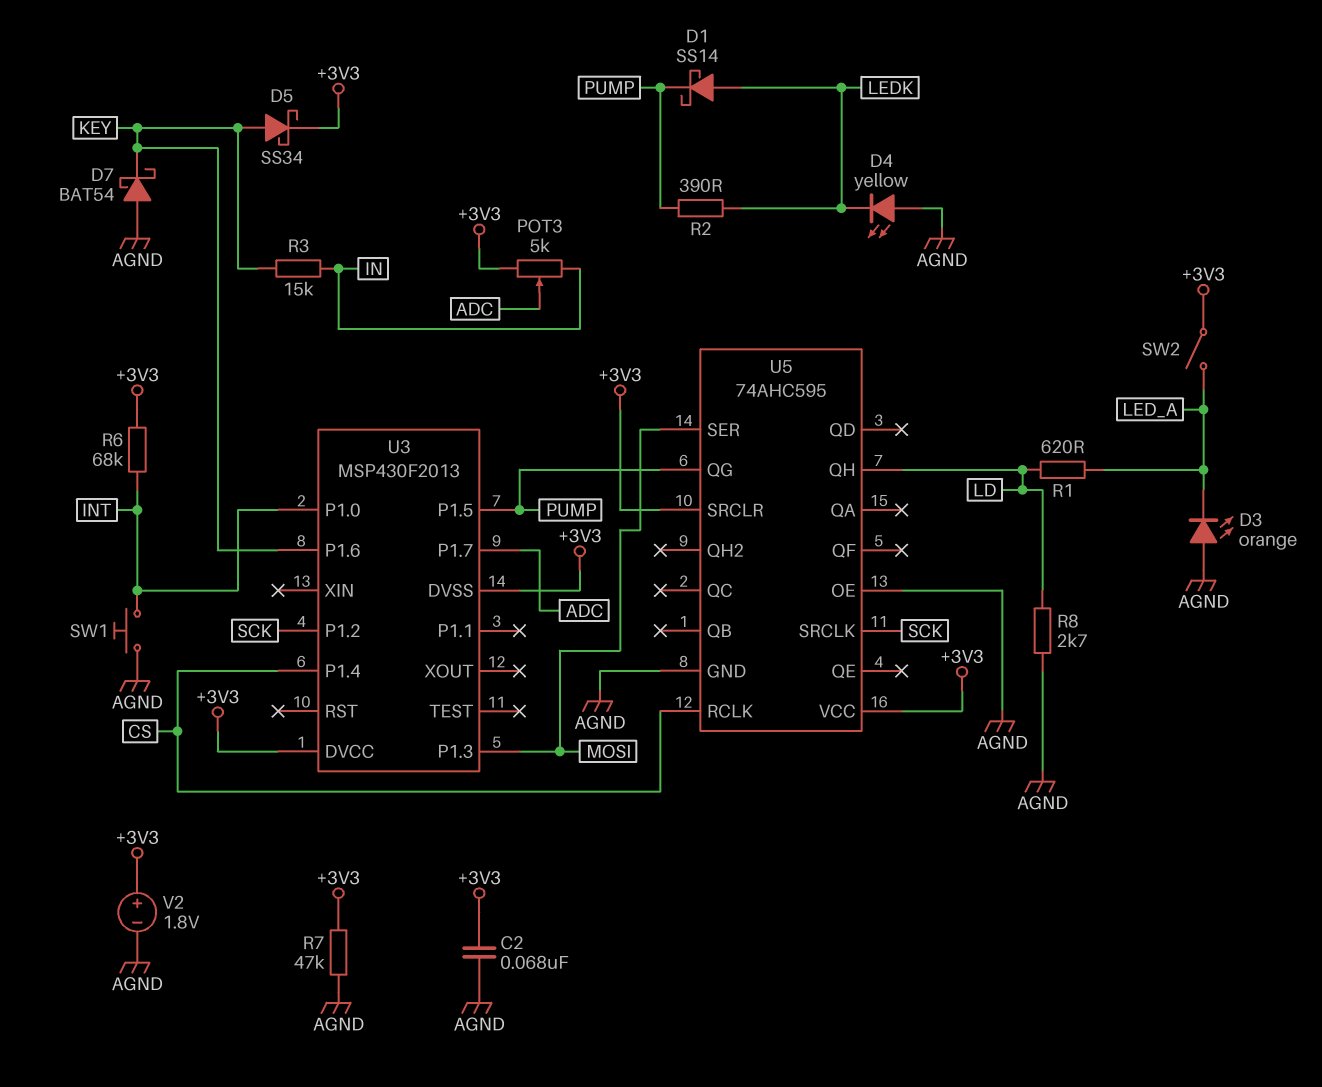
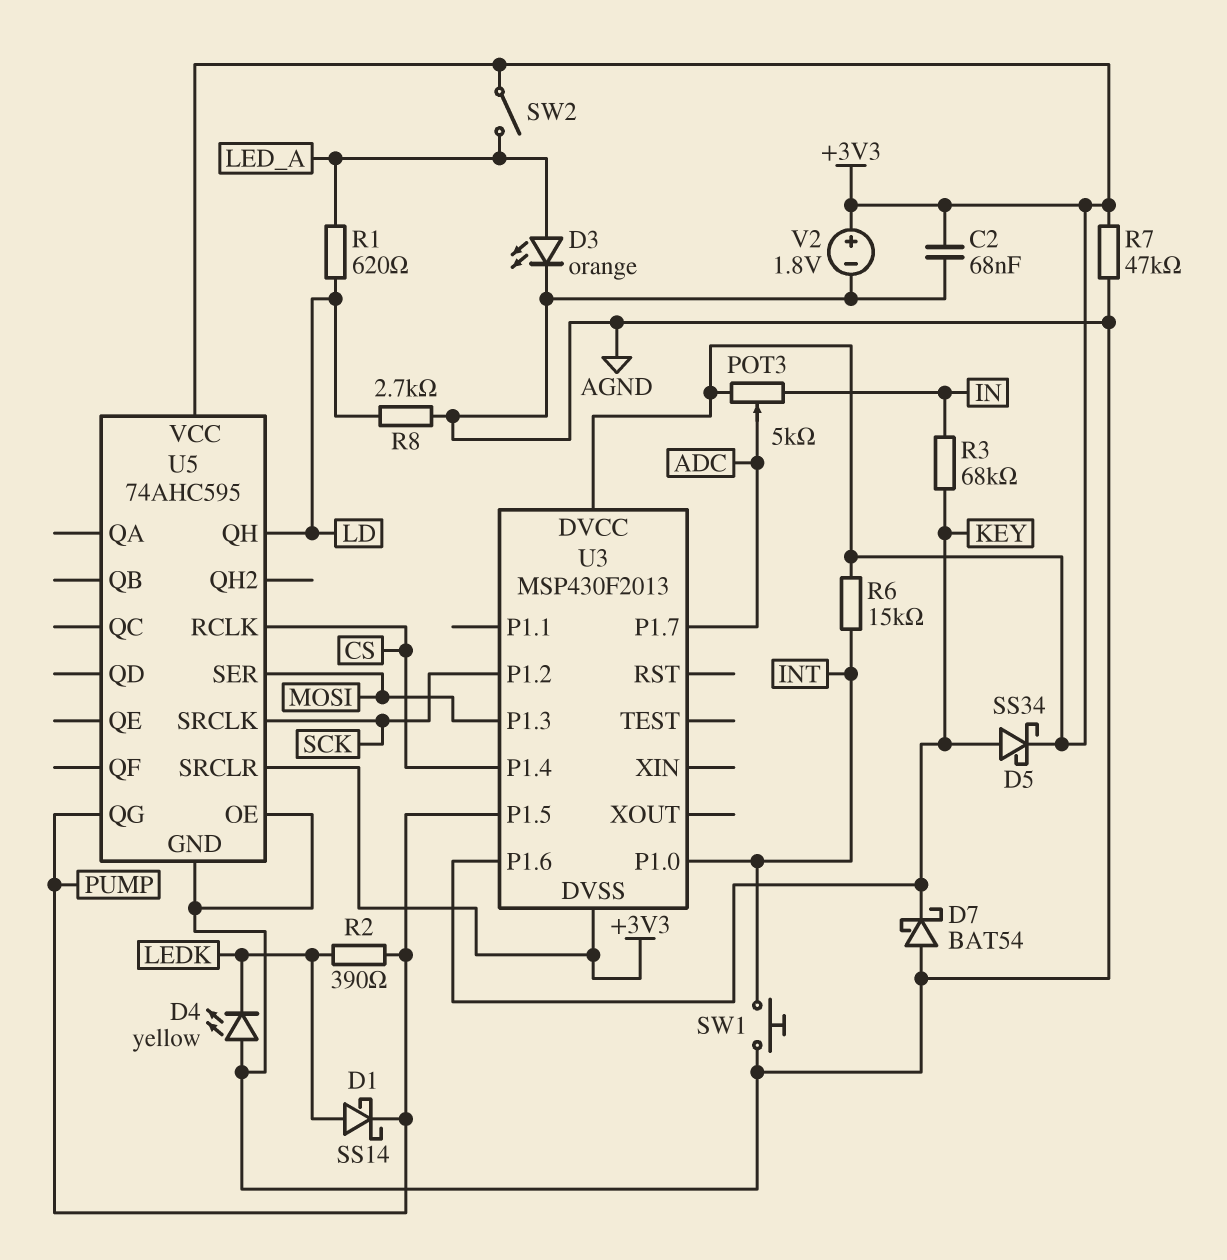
D3: LED orange (A AGND, K LED_A) -> LED orange (A LED_A, K AGND)
R3: 15k (IN, KEY) -> 68k (IN, KEY)
R6: 68k (+3V3, INT) -> 15k (+3V3, INT)

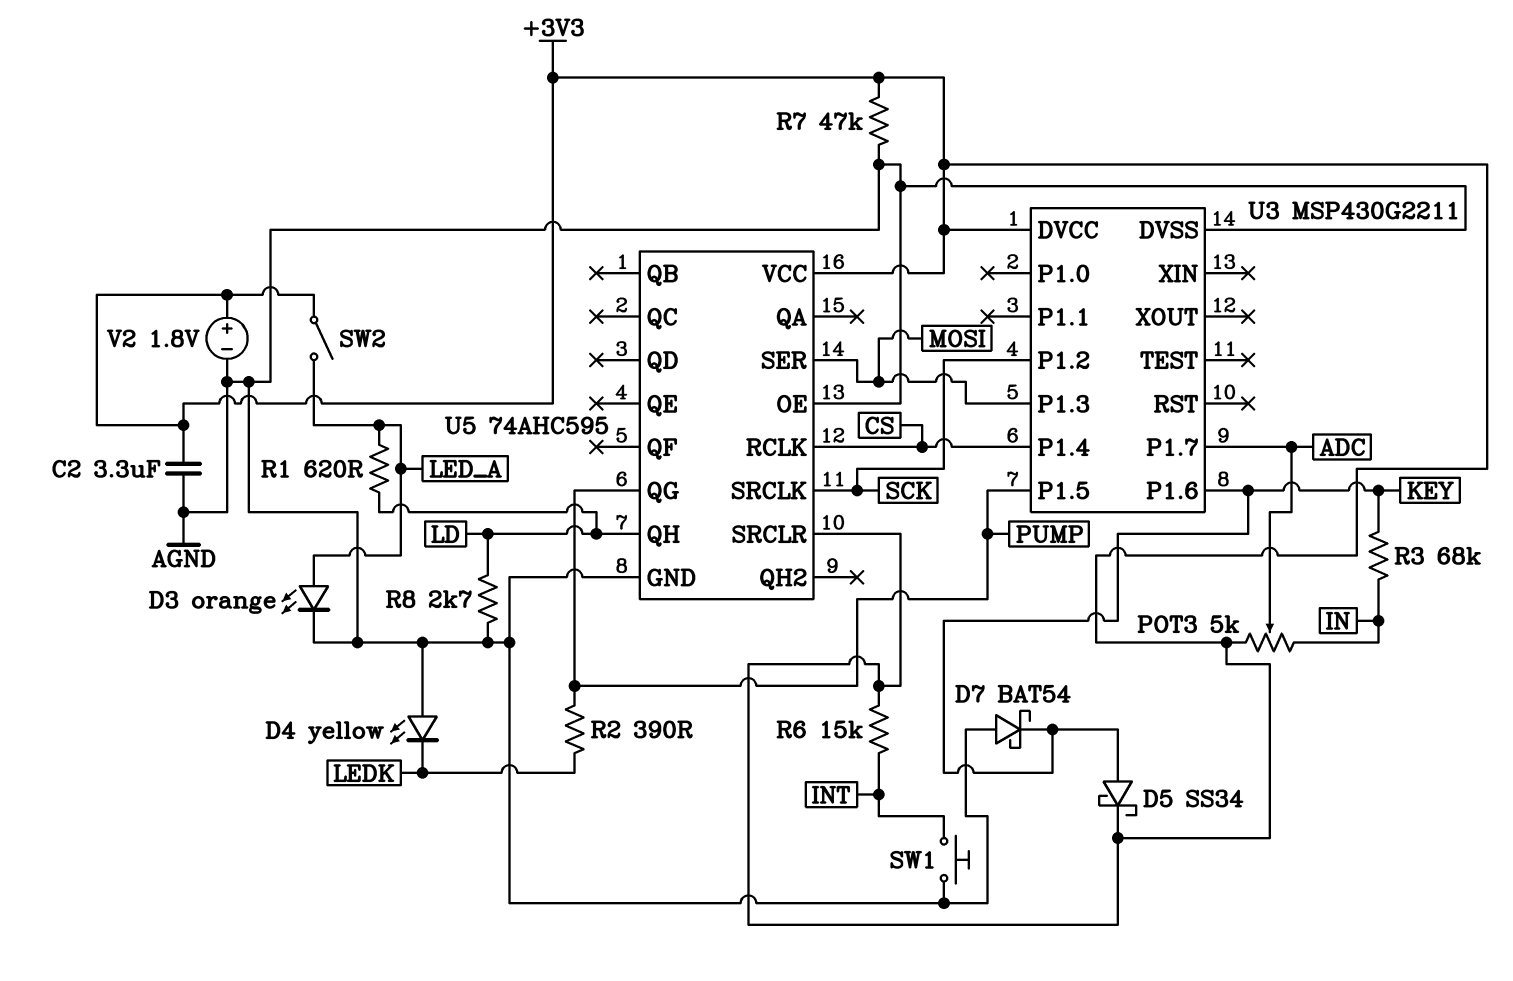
C2: 68nF (+3V3, AGND) -> 3.3uF (+3V3, AGND)
D1: schottky SS14 (A LEDK, K PUMP) -> none
U3: MSP430F2013 -> MSP430G2211
U3 pin DVSS: +3V3 -> AGND
U3 pin P1.0: INT -> none

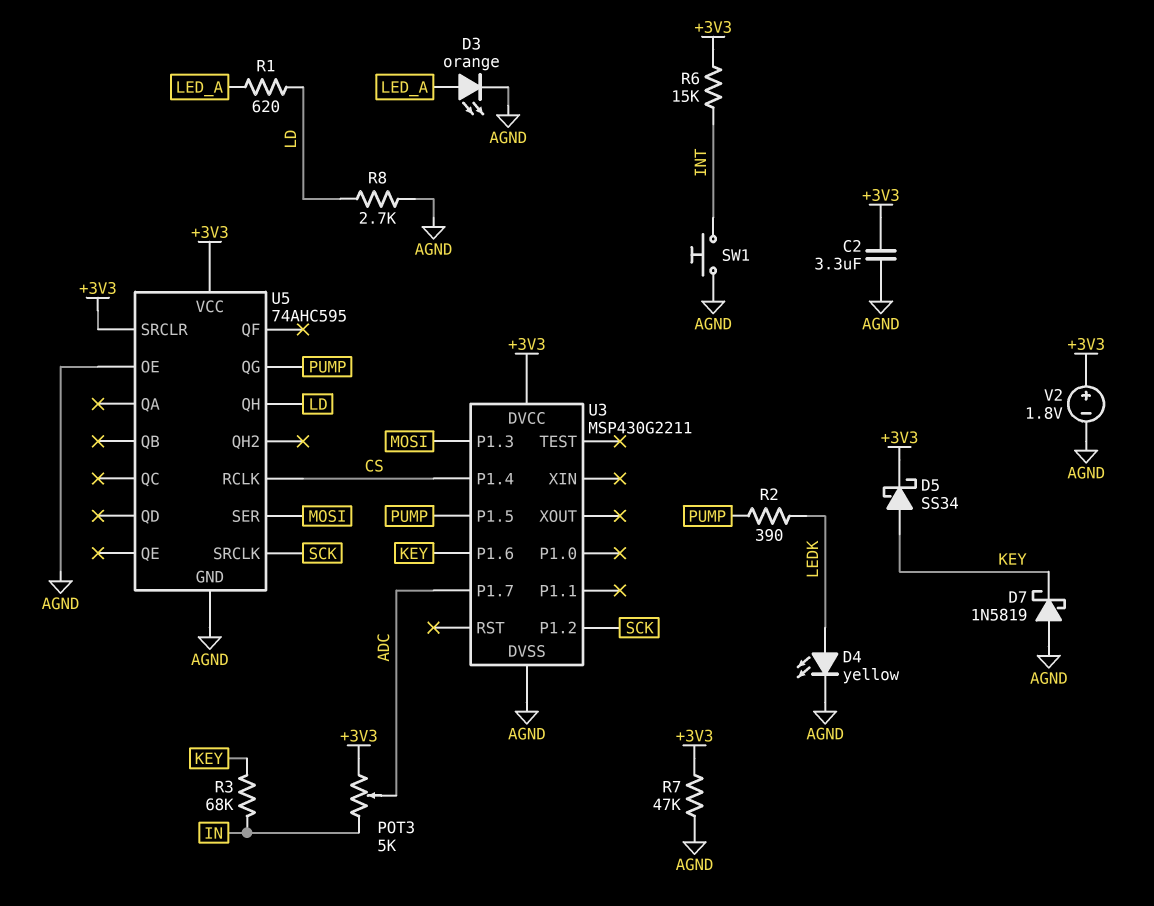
D4: LED yellow (A AGND, K LEDK) -> LED yellow (A LEDK, K AGND)
D7: schottky BAT54 (A AGND, K KEY) -> schottky 1N5819 (A AGND, K KEY)
SW2: switch (+3V3, LED_A) -> none

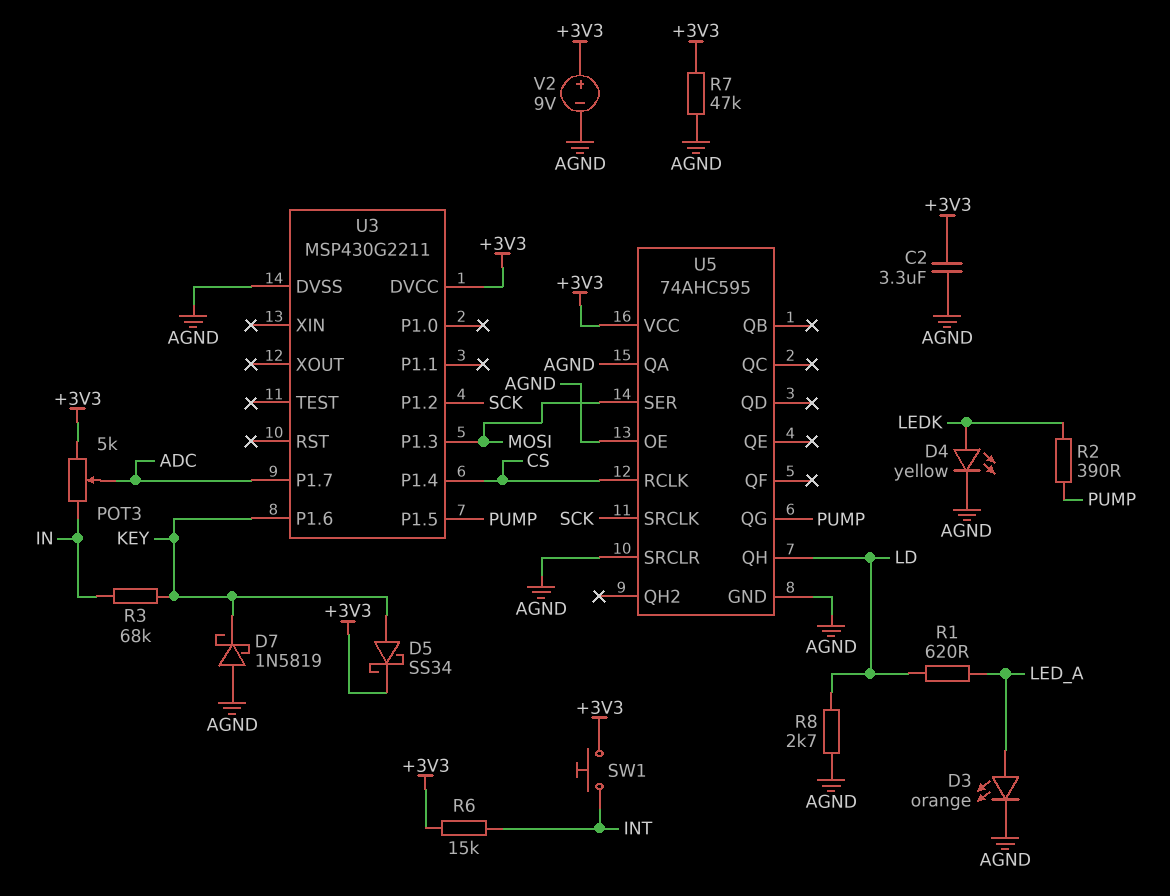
SW1: button (AGND, INT) -> button (+3V3, INT)
U5 pin QA: none -> AGND
U5 pin SRCLR: +3V3 -> AGND
V2: 1.8V (plus +3V3, minus AGND) -> 9V (plus +3V3, minus AGND)

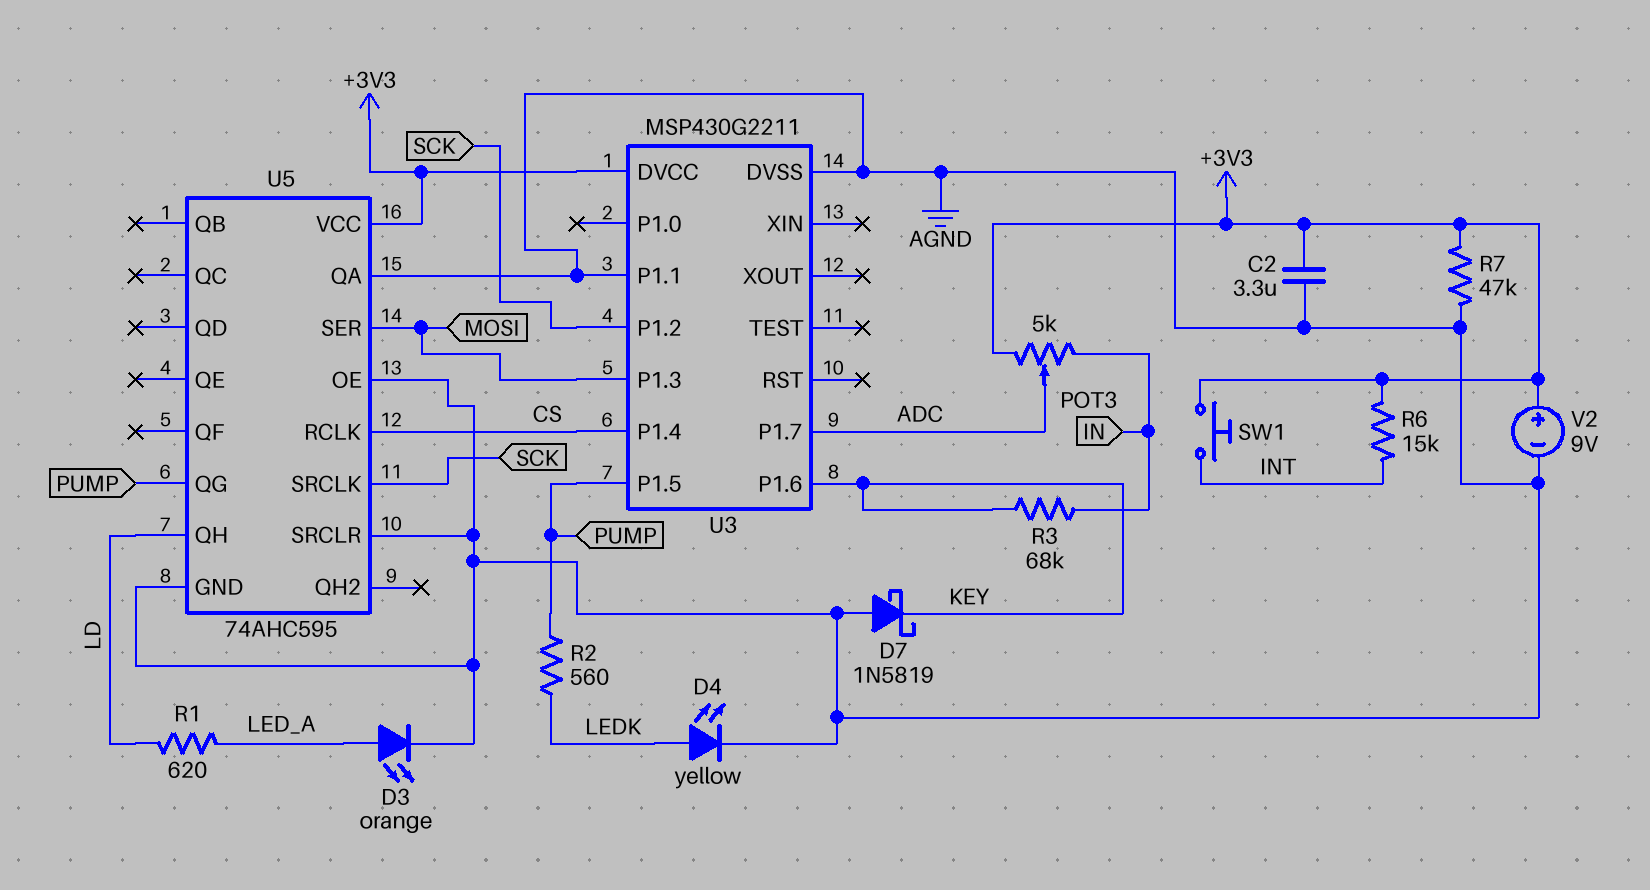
D5: schottky SS34 (A KEY, K +3V3) -> none
R2: 390 (LEDK, PUMP) -> 560 (LEDK, PUMP)
R8: 2.7k (AGND, LD) -> none
U3 pin P1.1: none -> AGND

